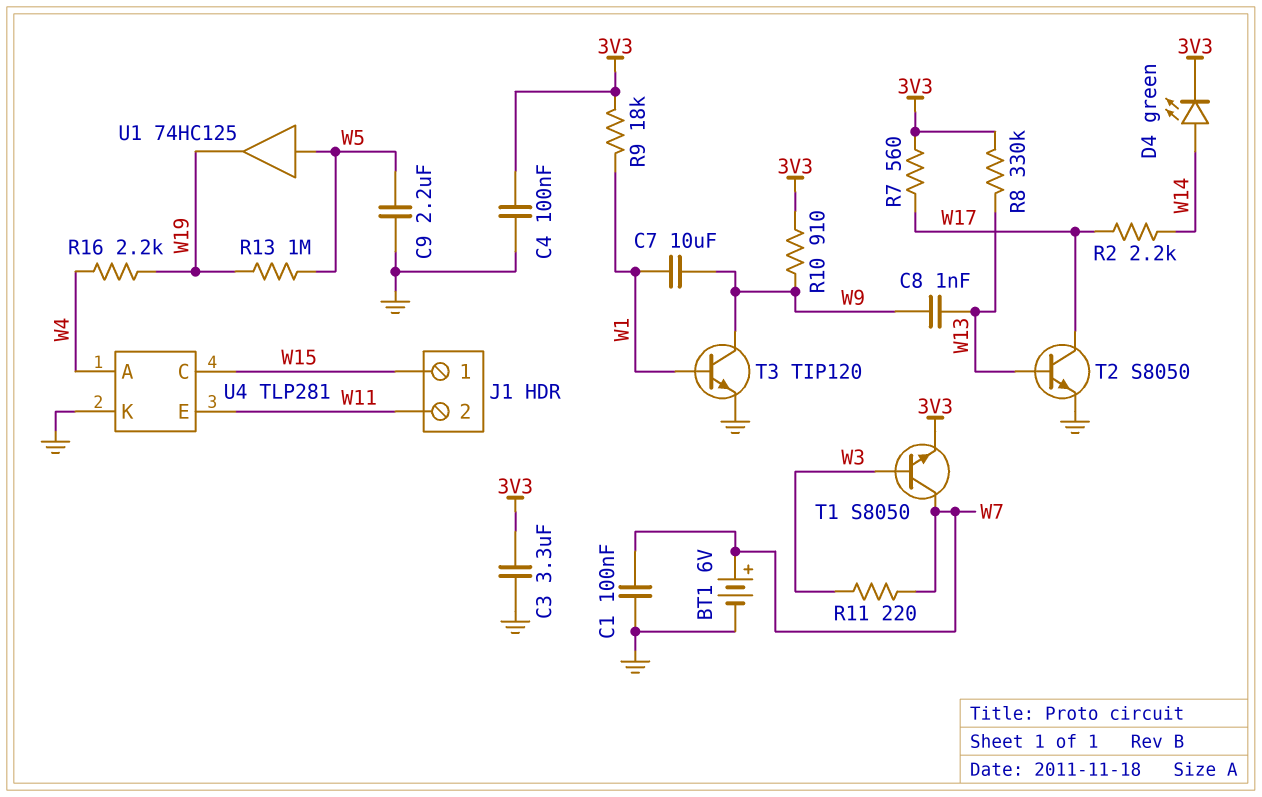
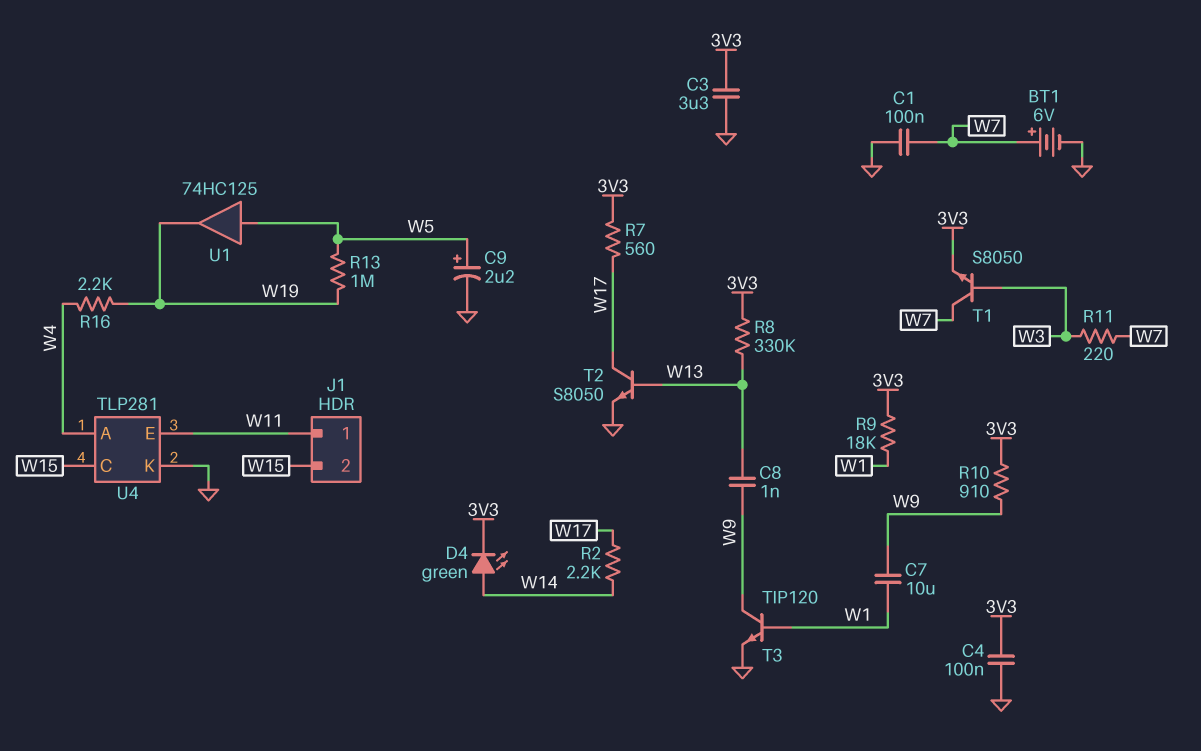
C9: 2.2uF (GND, W5) -> 2.2uF (plus W5, minus GND)
J1 pin 1: W15 -> W11
J1 pin 2: W11 -> W15

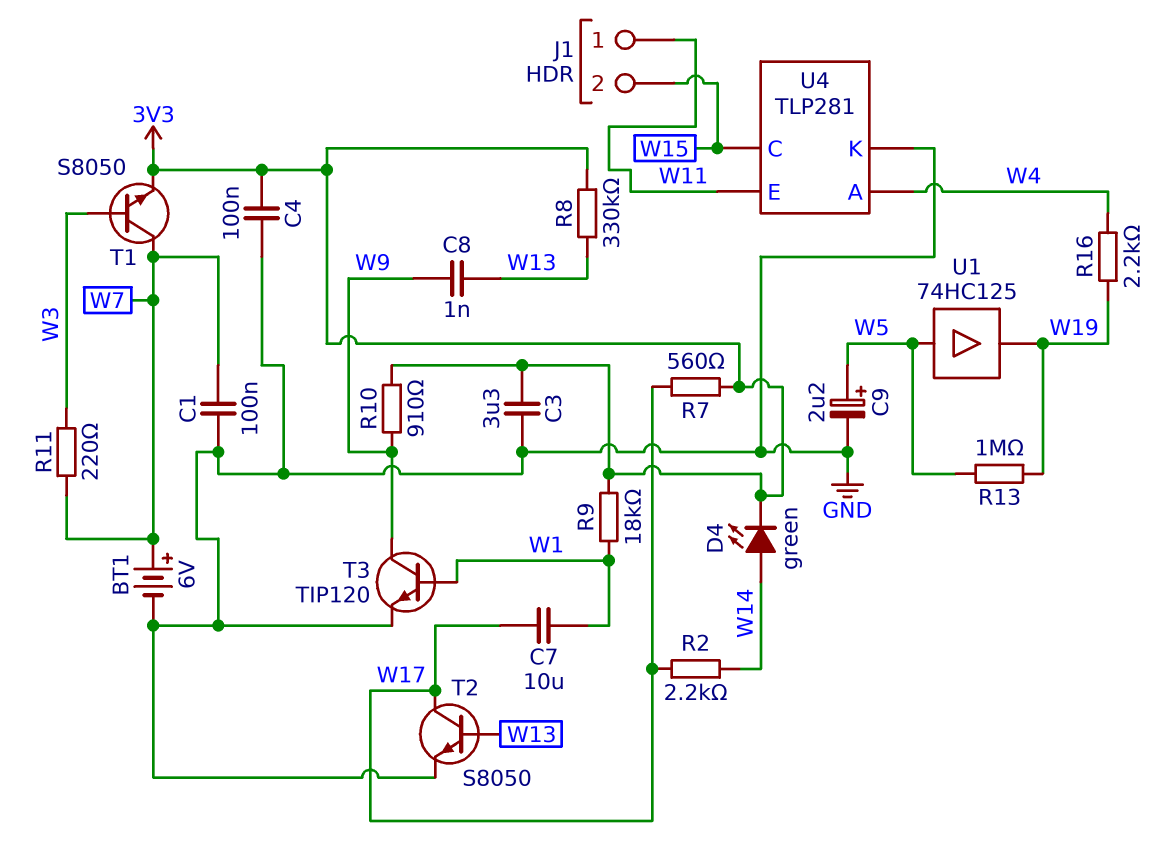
C7: 10uF (W1, W9) -> 10uF (W1, W17)

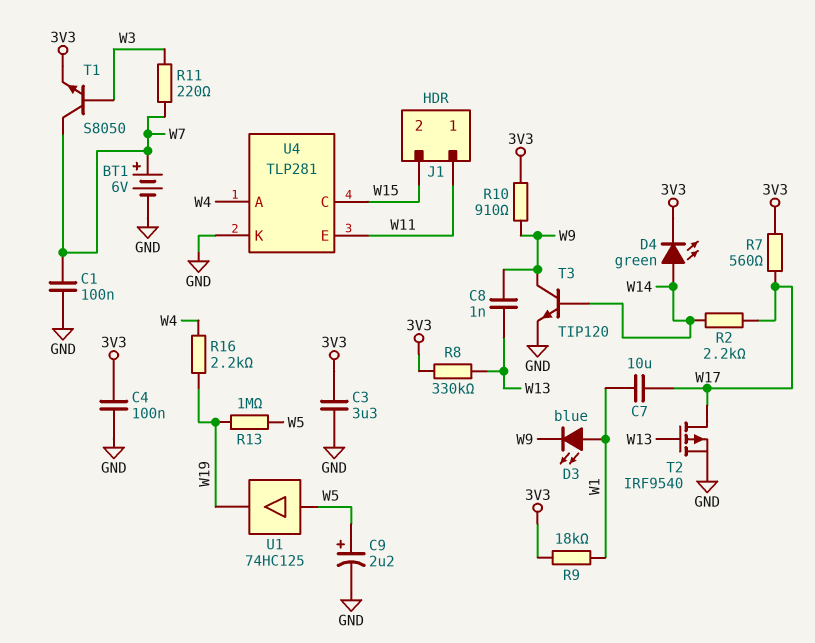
D3: none -> LED blue (A W1, K W9)
T2: NPN S8050 (B W13, C W17, E GND) -> PMOS IRF9540 (G W13, D W17, S GND)
T3: NPN TIP120 (B W1, C W9, E GND) -> NPN TIP120 (B W14, C W9, E GND)

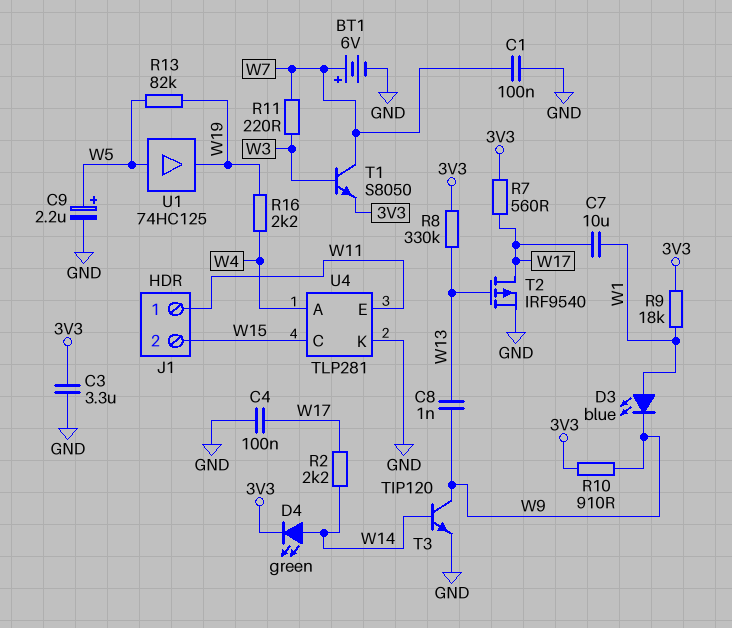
C4: 100nF (3V3, GND) -> 100nF (GND, W17)
R13: 1M (W5, W19) -> 82k (W5, W19)

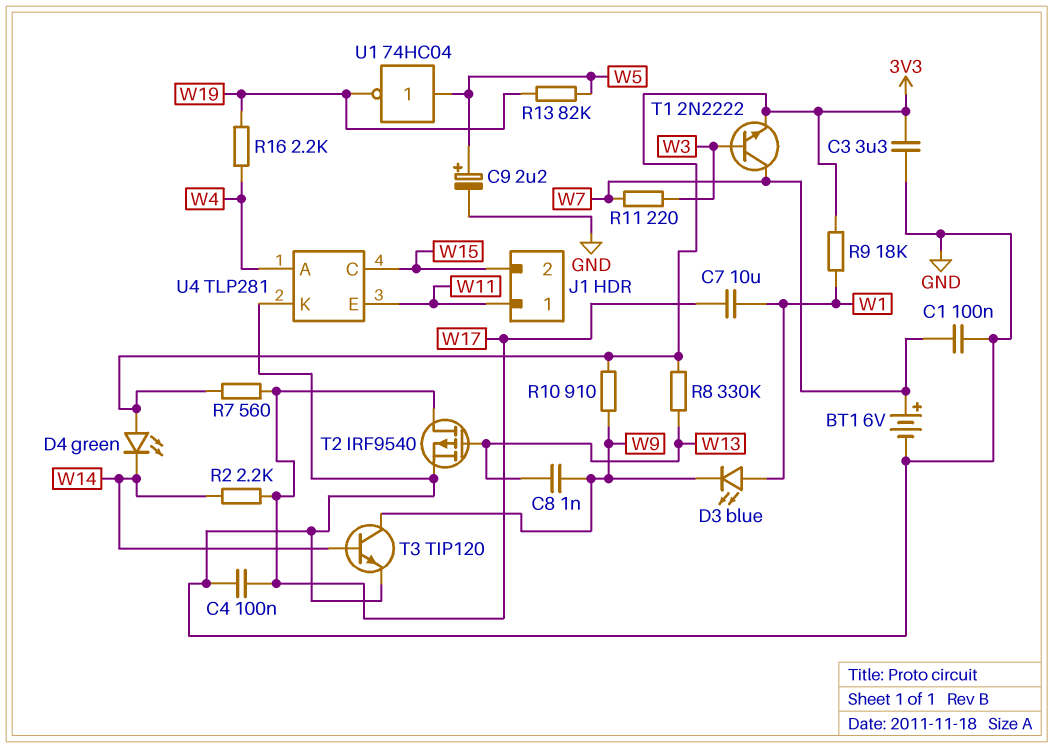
D4: LED green (A W14, K 3V3) -> LED green (A 3V3, K W14)
T1: NPN S8050 (B W3, C W7, E 3V3) -> NPN 2N2222 (B W3, C W7, E 3V3)
U1: buffer 74HC125 (in W5, out W19) -> NOT 74HC04 (in W5, out W19)

